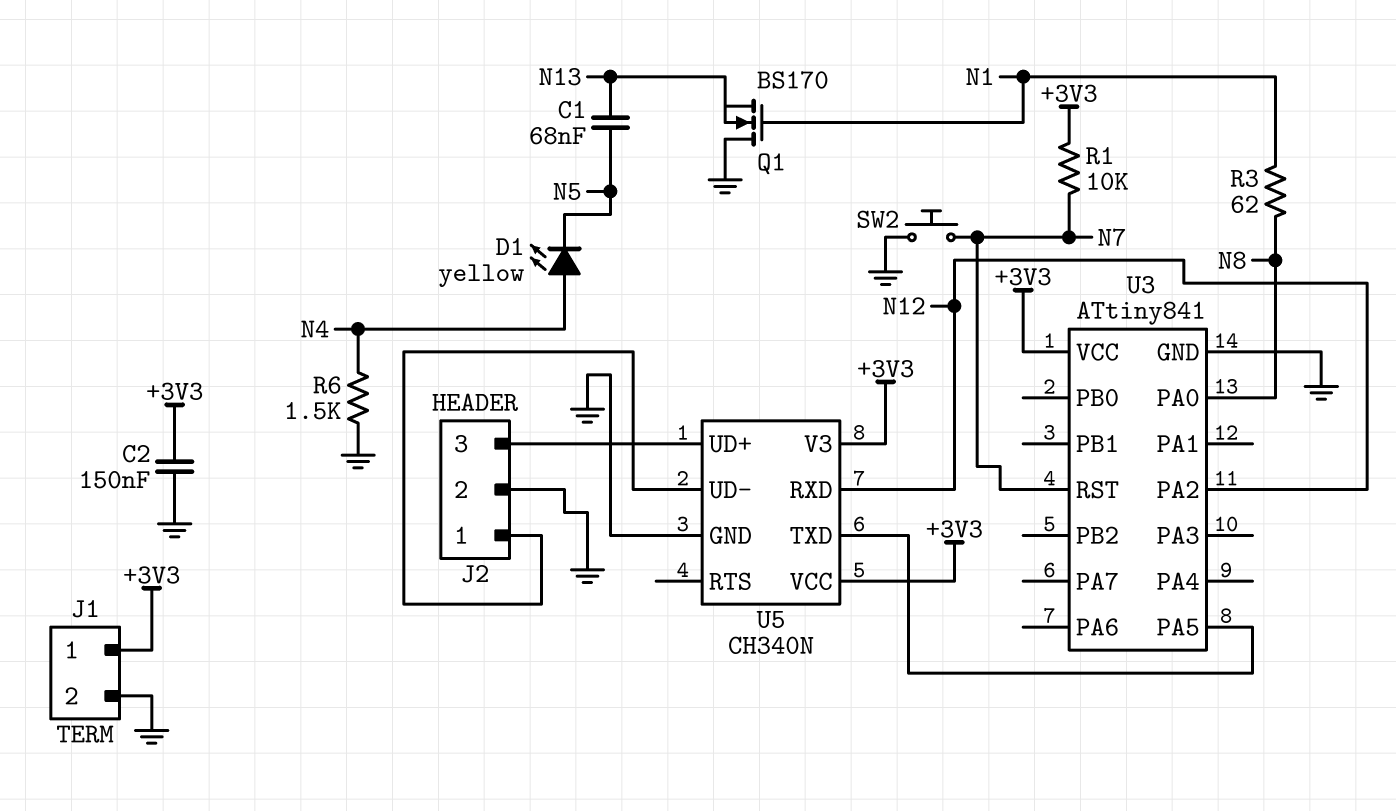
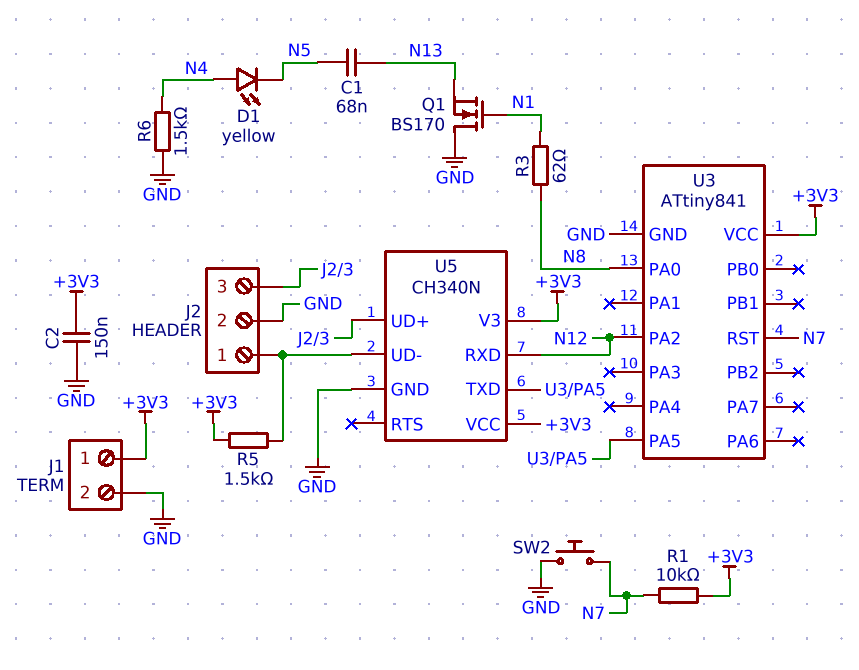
R5: none -> 1.5k (+3V3, J2/1)

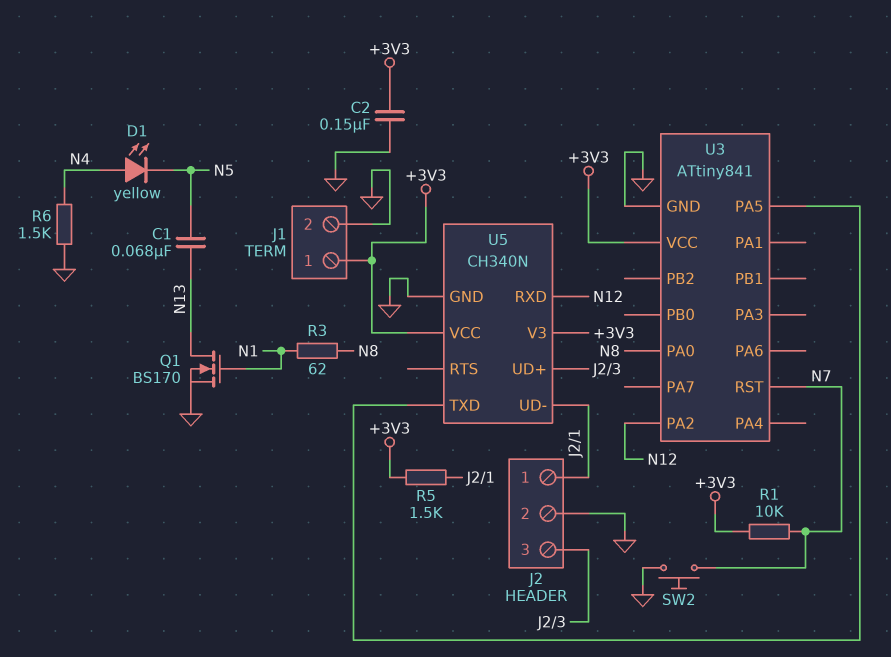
Q1: NMOS BS170 (G N1, D GND, S N13) -> NMOS BS170 (G N1, D N13, S GND)

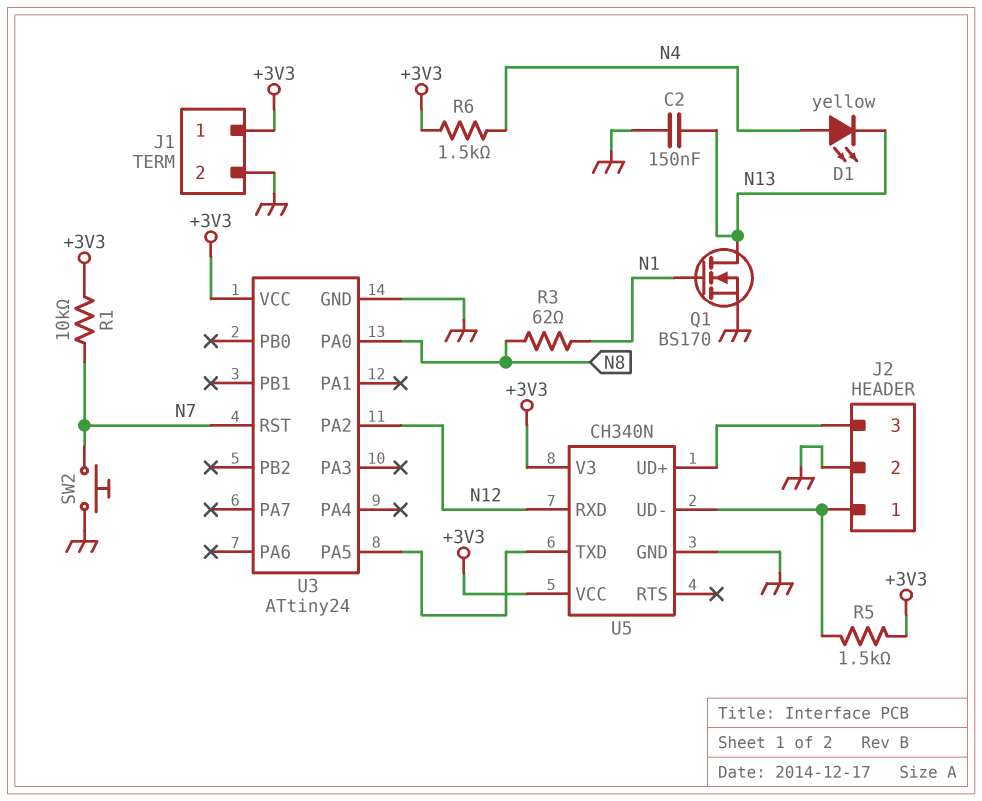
C1: 68nF (N5, N13) -> none
C2: 150nF (+3V3, GND) -> 150nF (GND, N13)
D1: LED yellow (A N4, K N5) -> LED yellow (A N4, K N13)
R6: 1.5k (GND, N4) -> 1.5k (+3V3, N4)
U3: ATtiny841 -> ATtiny24

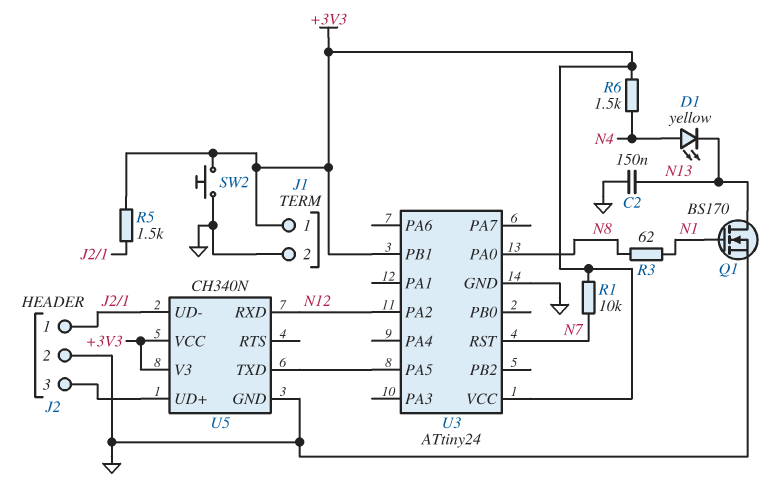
SW2: button (GND, N7) -> button (+3V3, GND)
U3 pin PB1: none -> +3V3

